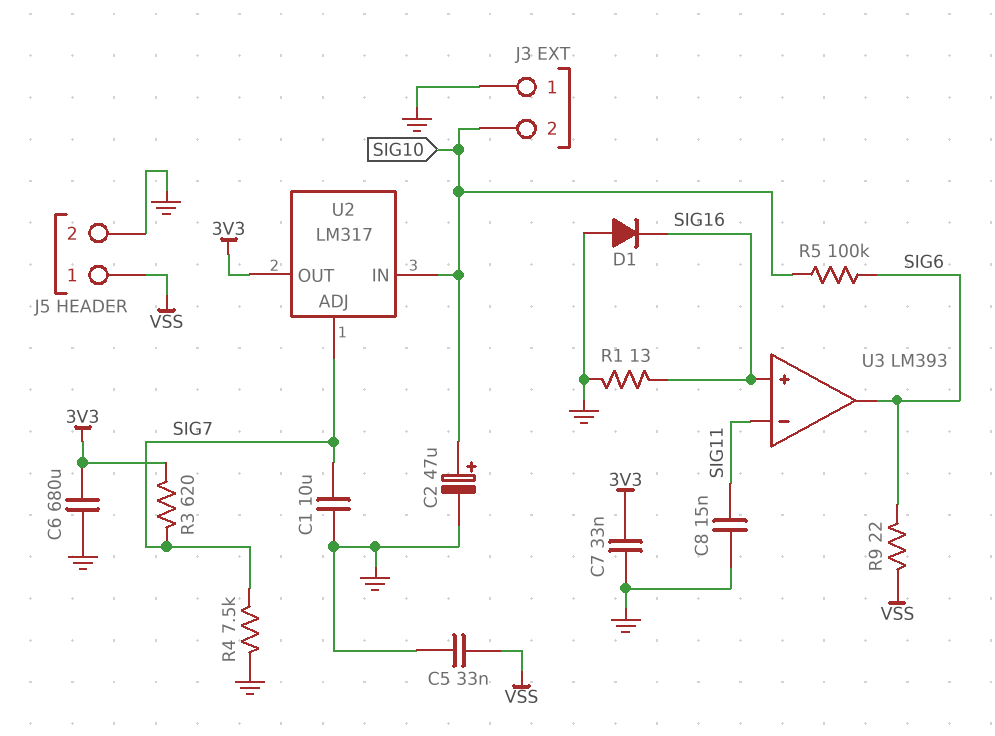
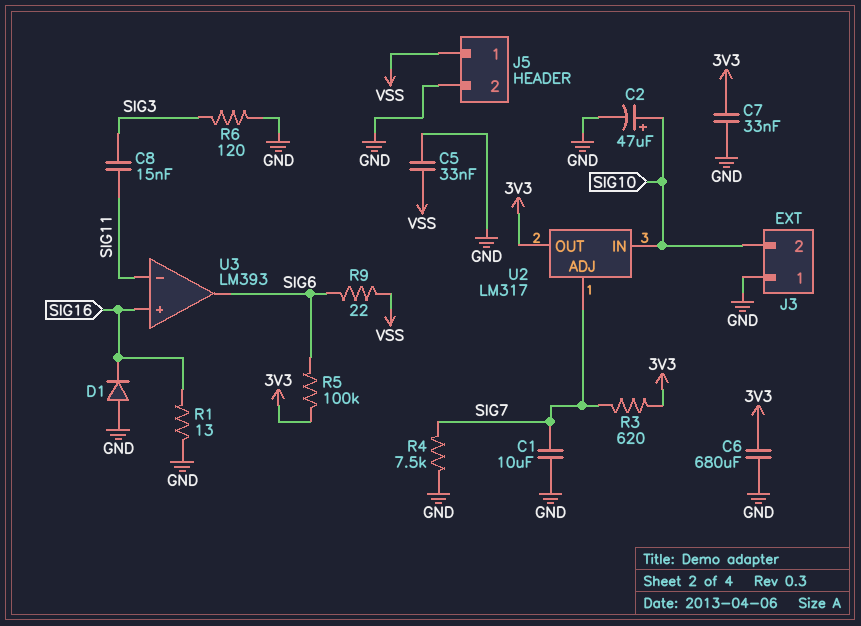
C8: 15nF (GND, SIG11) -> 15nF (SIG3, SIG11)
R5: 100k (SIG6, SIG10) -> 100k (3V3, SIG6)
R6: none -> 120 (GND, SIG3)

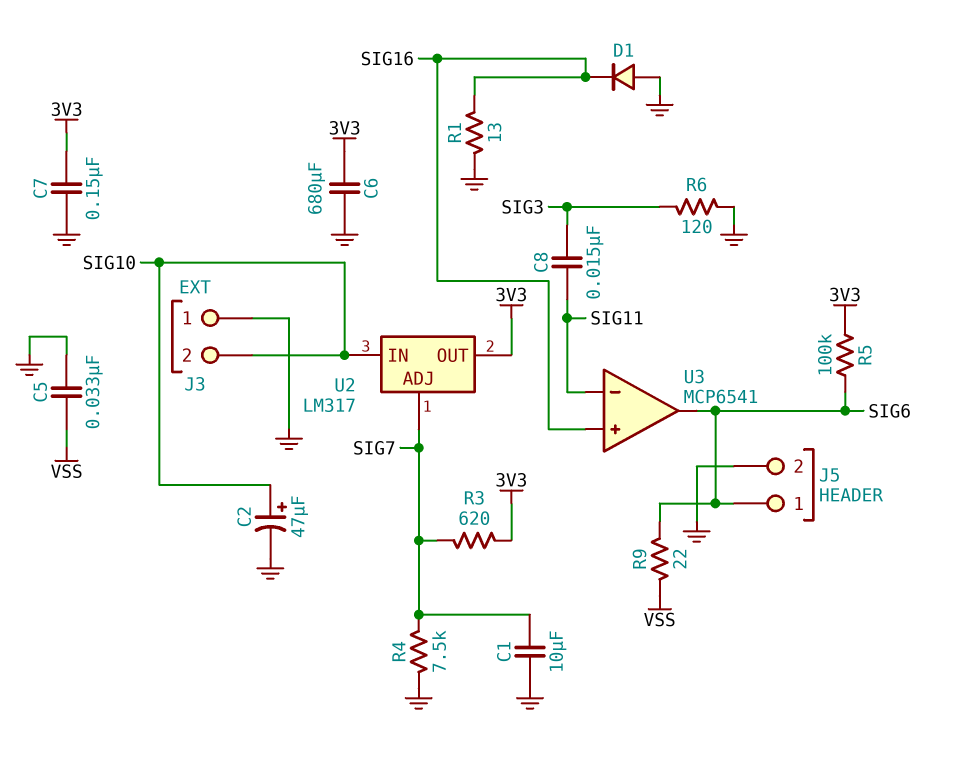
C7: 33nF (3V3, GND) -> 150nF (3V3, GND)
J5 pin 1: VSS -> SIG6
U3: LM393 -> MCP6541

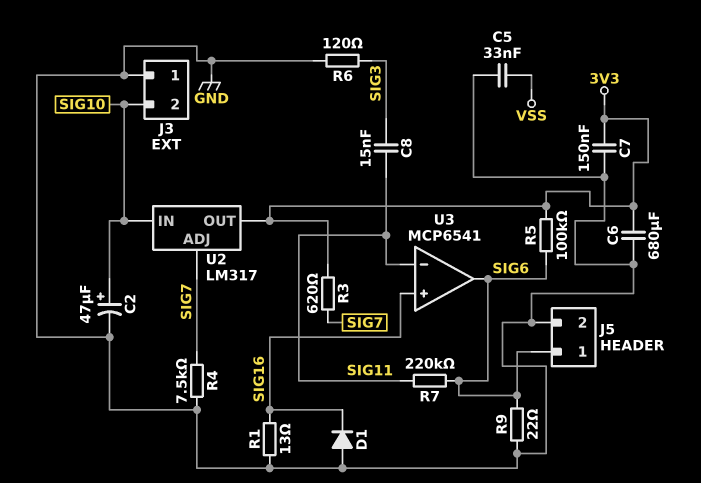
C1: 10uF (GND, SIG7) -> none
R7: none -> 220k (SIG6, SIG11)
R9: 22 (SIG6, VSS) -> 22 (GND, SIG6)

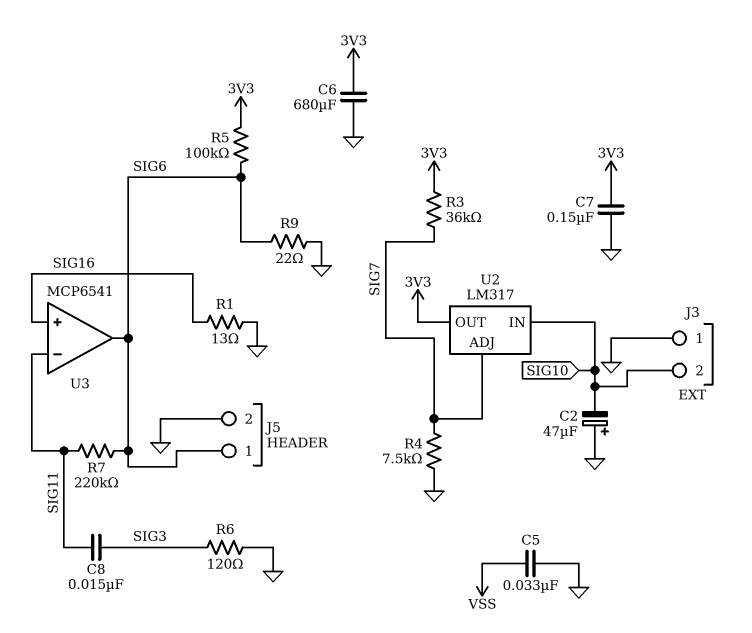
C2: 47uF (plus SIG10, minus GND) -> 47uF (plus GND, minus SIG10)
D1: diode (A GND, K SIG16) -> none
R3: 620 (3V3, SIG7) -> 36k (3V3, SIG7)

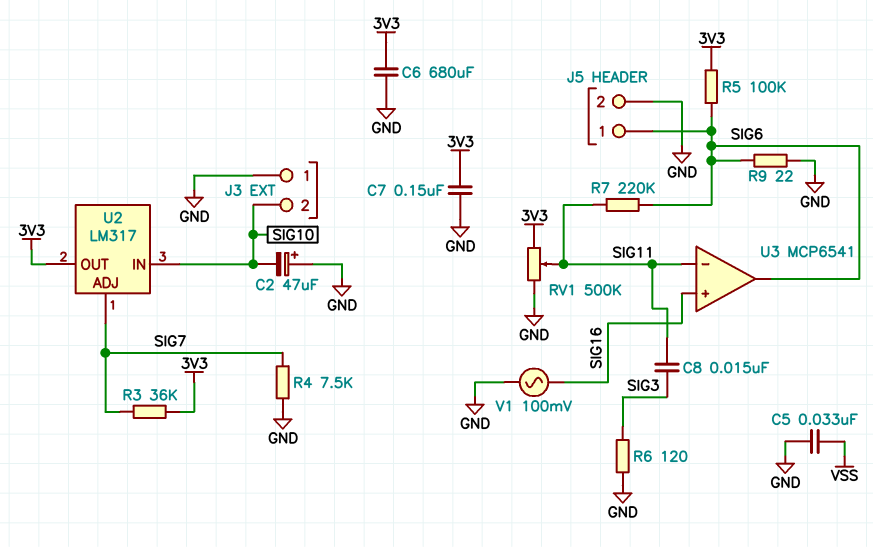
R1: 13 (GND, SIG16) -> none
RV1: none -> 500k (3V3, GND, wiper SIG11)
V1: none -> AC 100mV (GND, SIG16)

